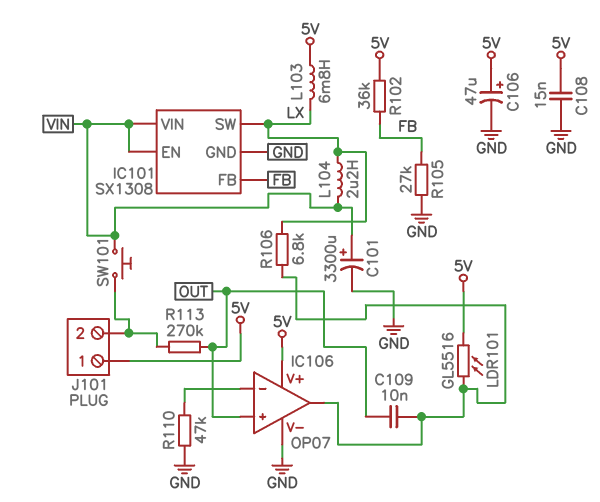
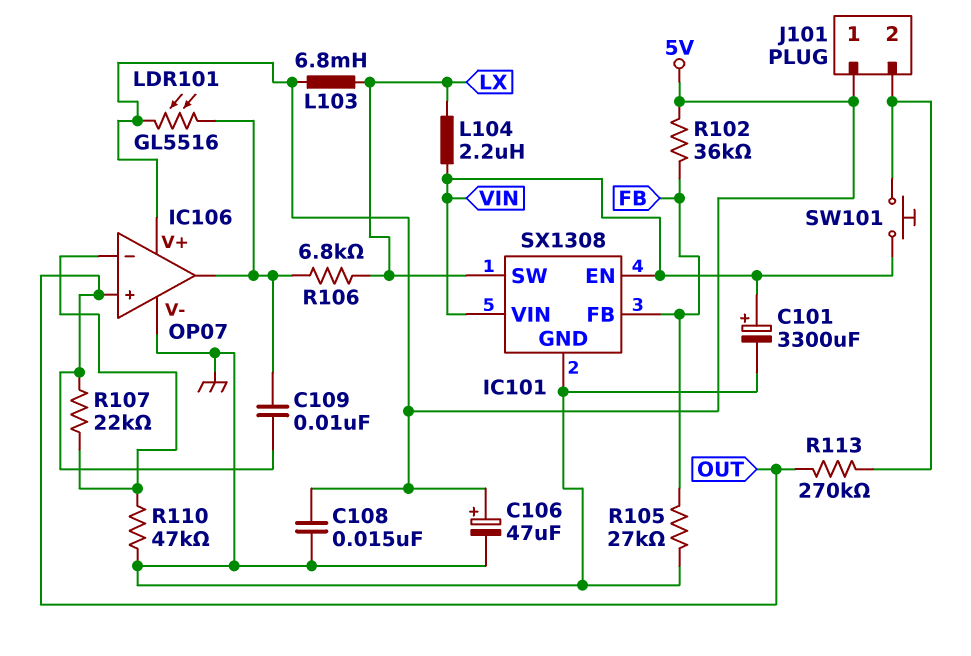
R107: none -> 22k (IC106/in-, OUT)

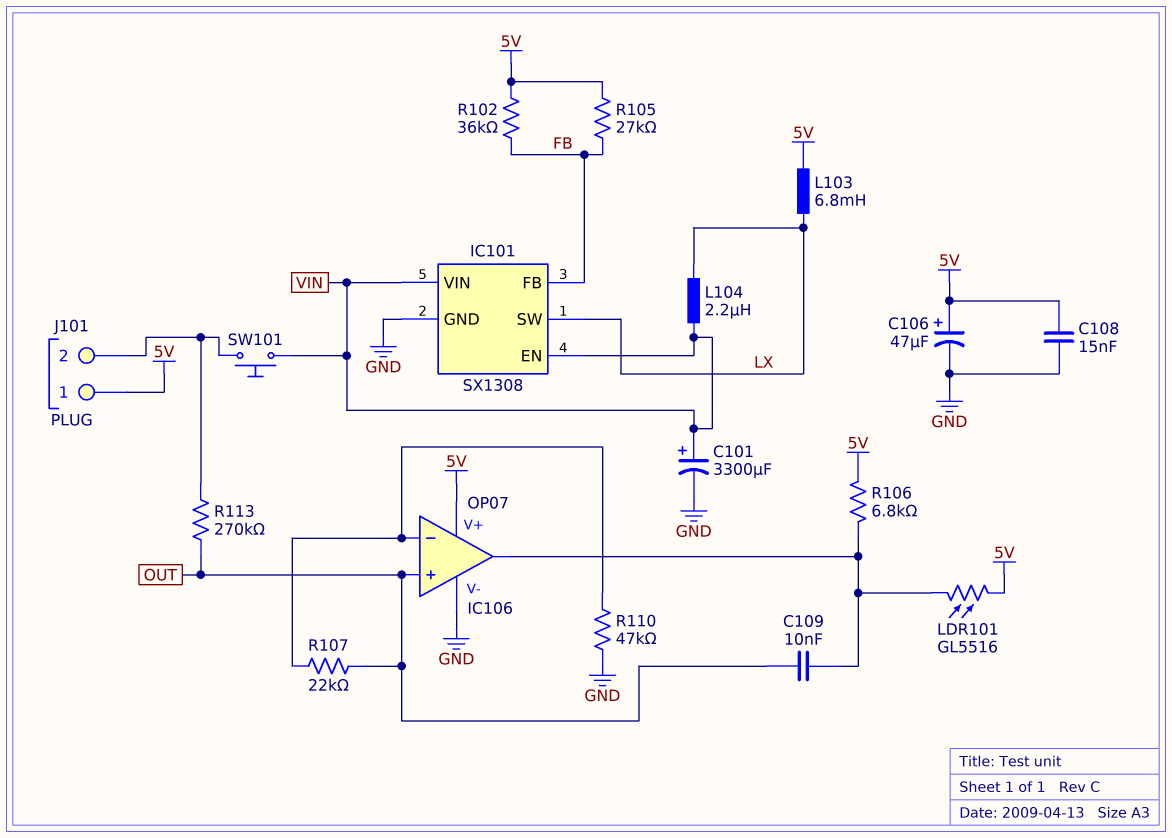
R105: 27k (FB, GND) -> 27k (5V, FB)
R106: 6.8k (IC106/out, LX) -> 6.8k (5V, IC106/out)

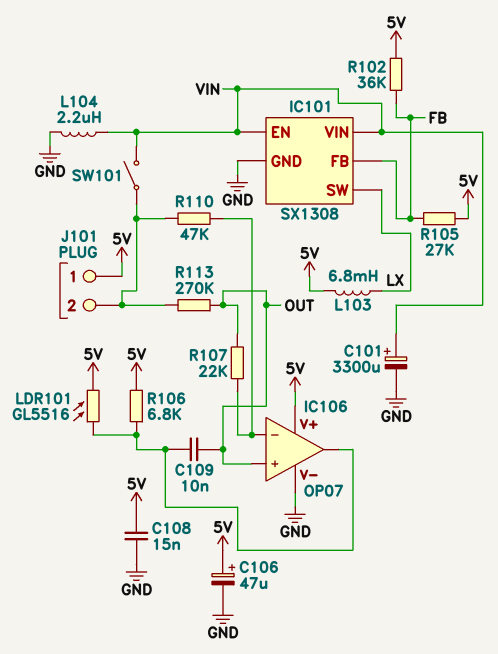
L104: 2.2uH (LX, VIN) -> 2.2uH (GND, VIN)
R110: 47k (GND, IC106/in-) -> 47k (IC106/in-, J101/2)
SW101: button (J101/2, VIN) -> switch (J101/2, VIN)

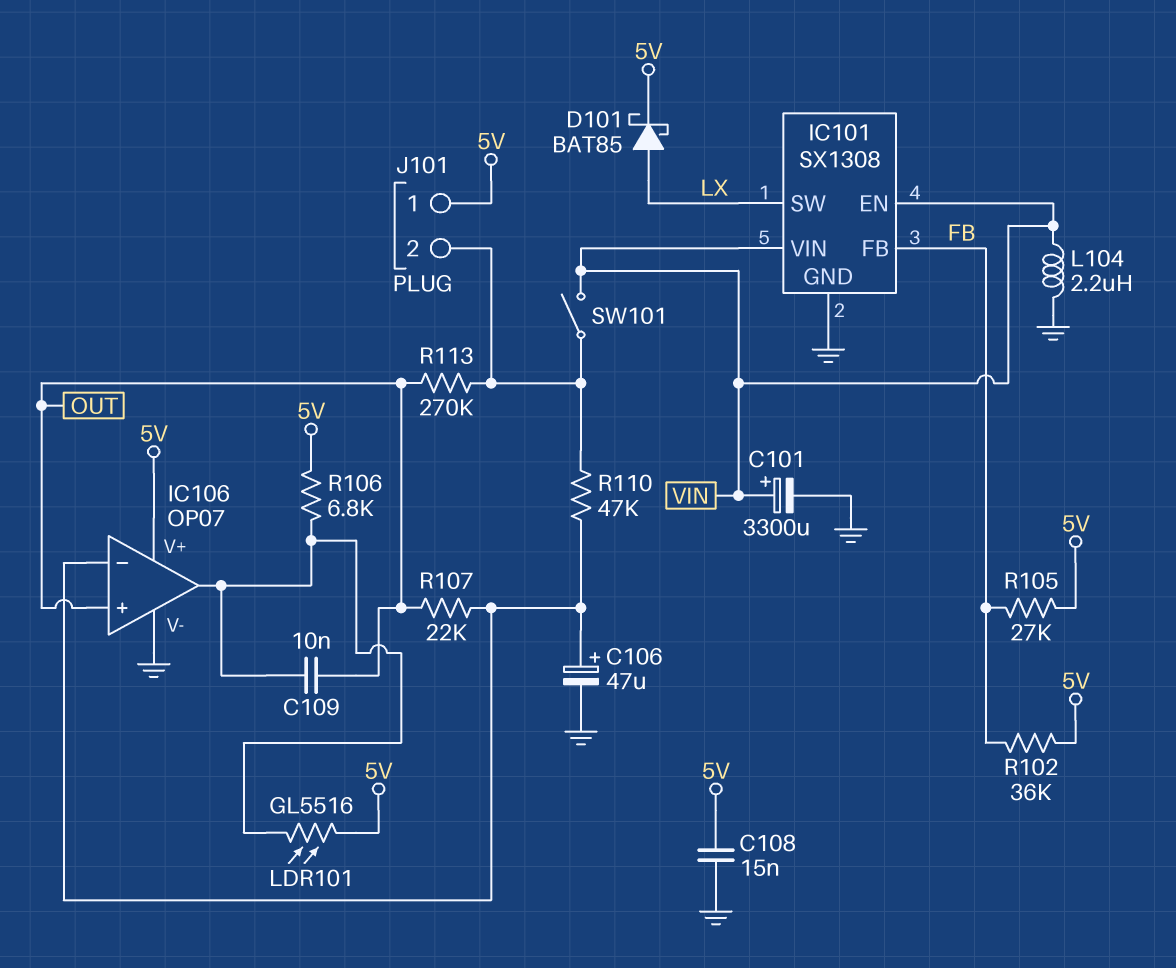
C106: 47uF (plus 5V, minus GND) -> 47uF (plus IC106/in-, minus GND)
D101: none -> schottky BAT85 (A LX, K 5V)
L103: 6.8mH (5V, LX) -> none

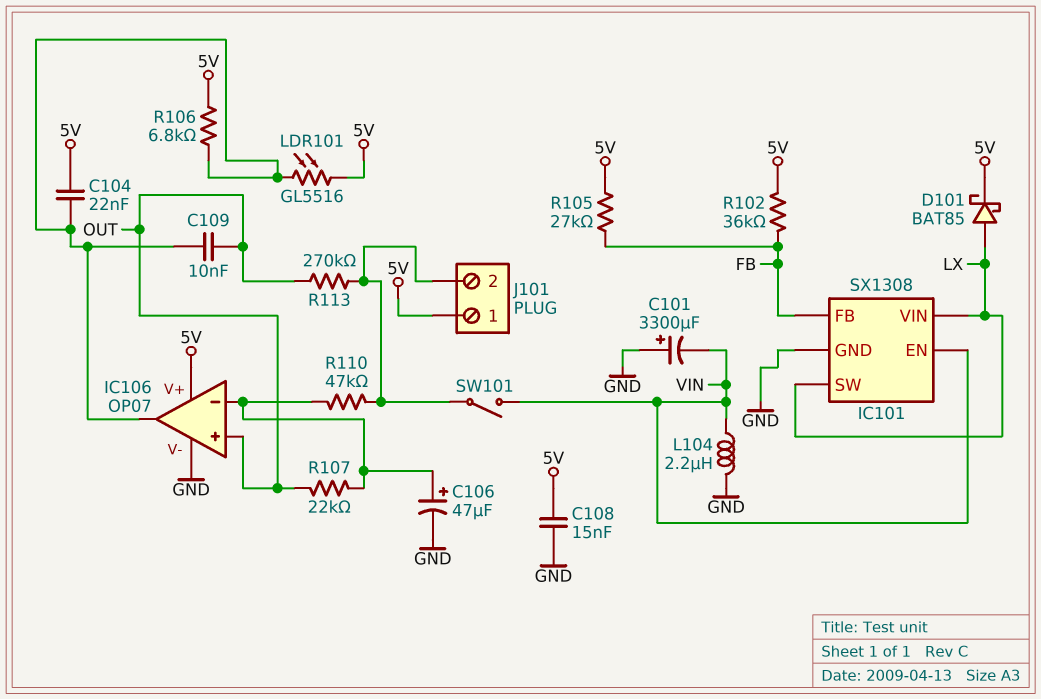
C101: 3300uF (plus VIN, minus GND) -> 3300uF (plus GND, minus VIN)
C104: none -> 22nF (5V, IC106/out)
IC101 pin VIN: VIN -> LX

